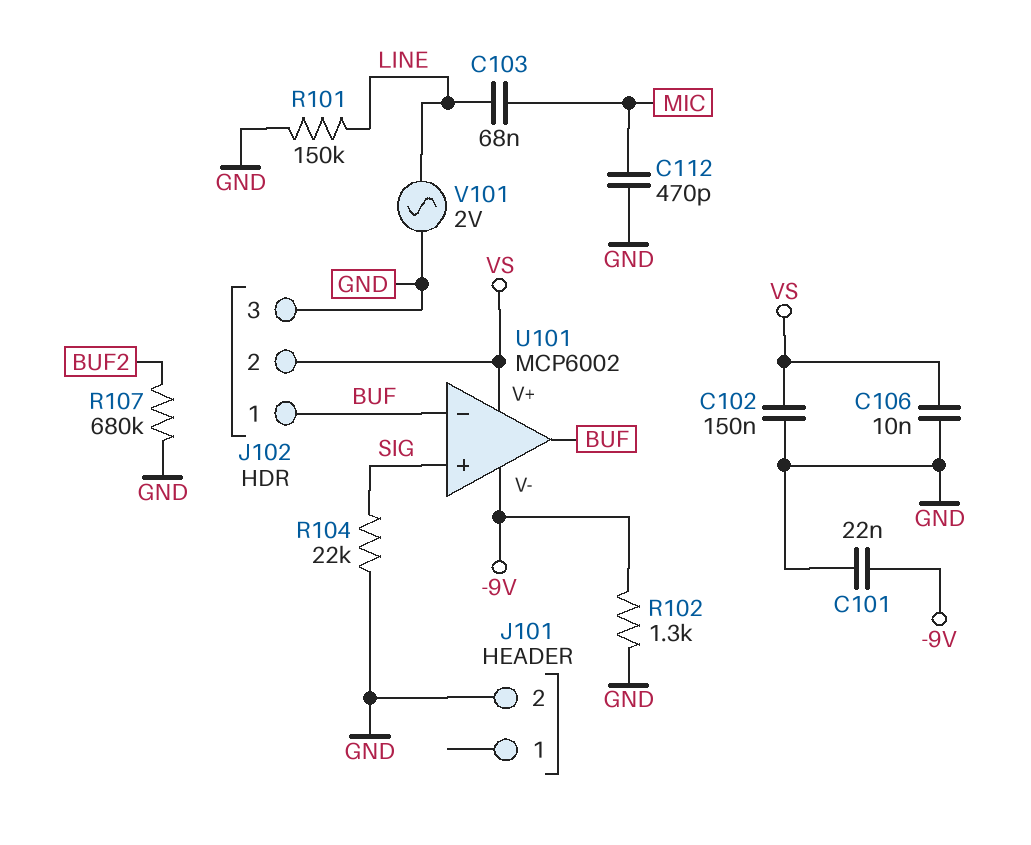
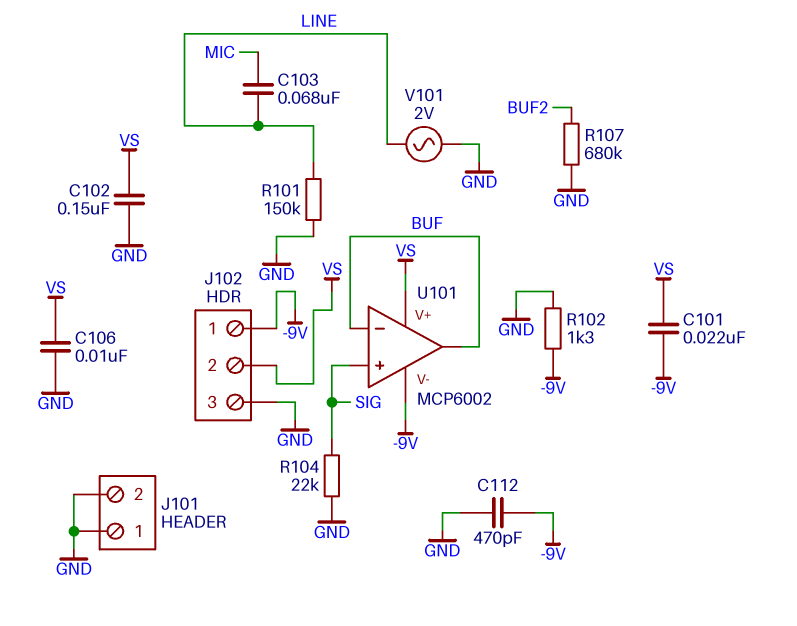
C101: 22nF (-9V, GND) -> 22nF (-9V, VS)
C112: 470pF (GND, MIC) -> 470pF (-9V, GND)
J101 pin 1: none -> GND
J102 pin 1: BUF -> -9V

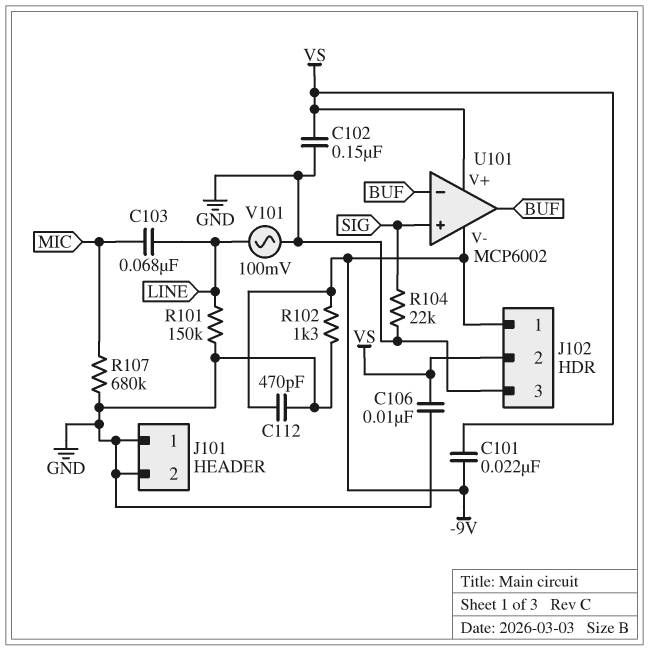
R107: 680k (BUF2, GND) -> 680k (GND, MIC)
V101: AC 2V (GND, LINE) -> AC 100mV (GND, LINE)

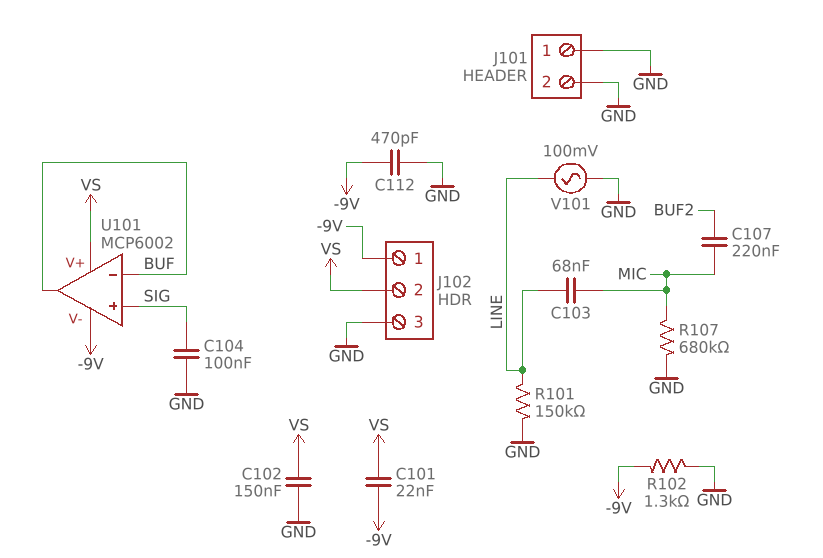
C104: none -> 100nF (GND, SIG)
C106: 10nF (GND, VS) -> none
C107: none -> 220nF (BUF2, MIC)
R104: 22k (GND, SIG) -> none

